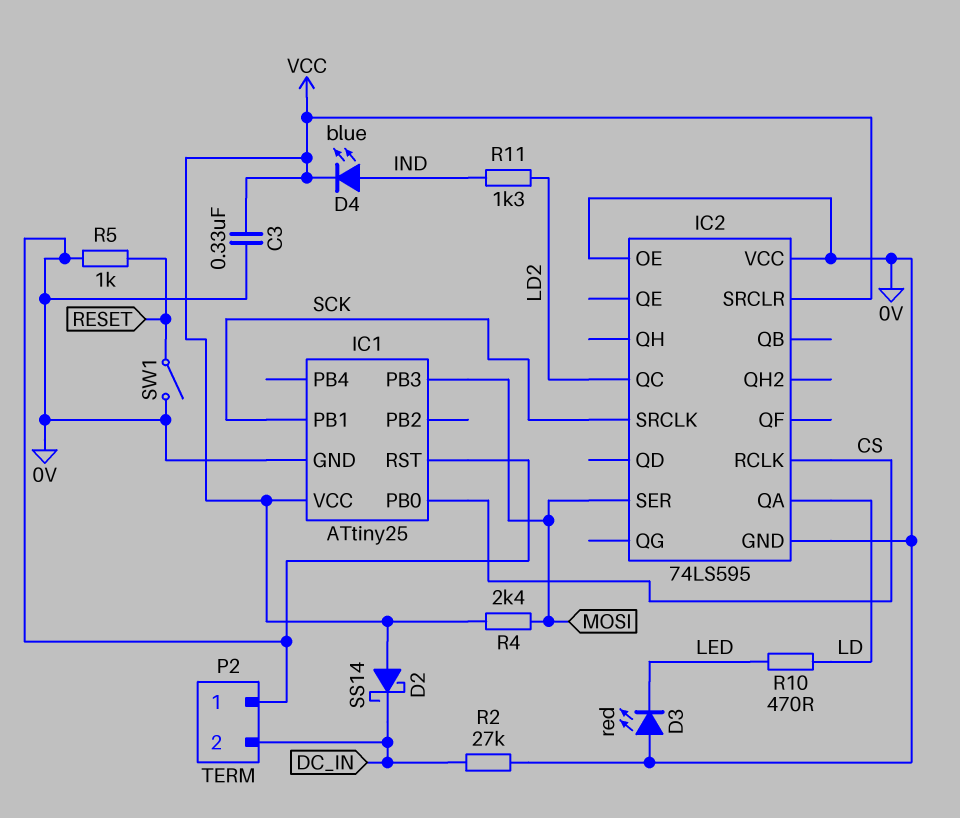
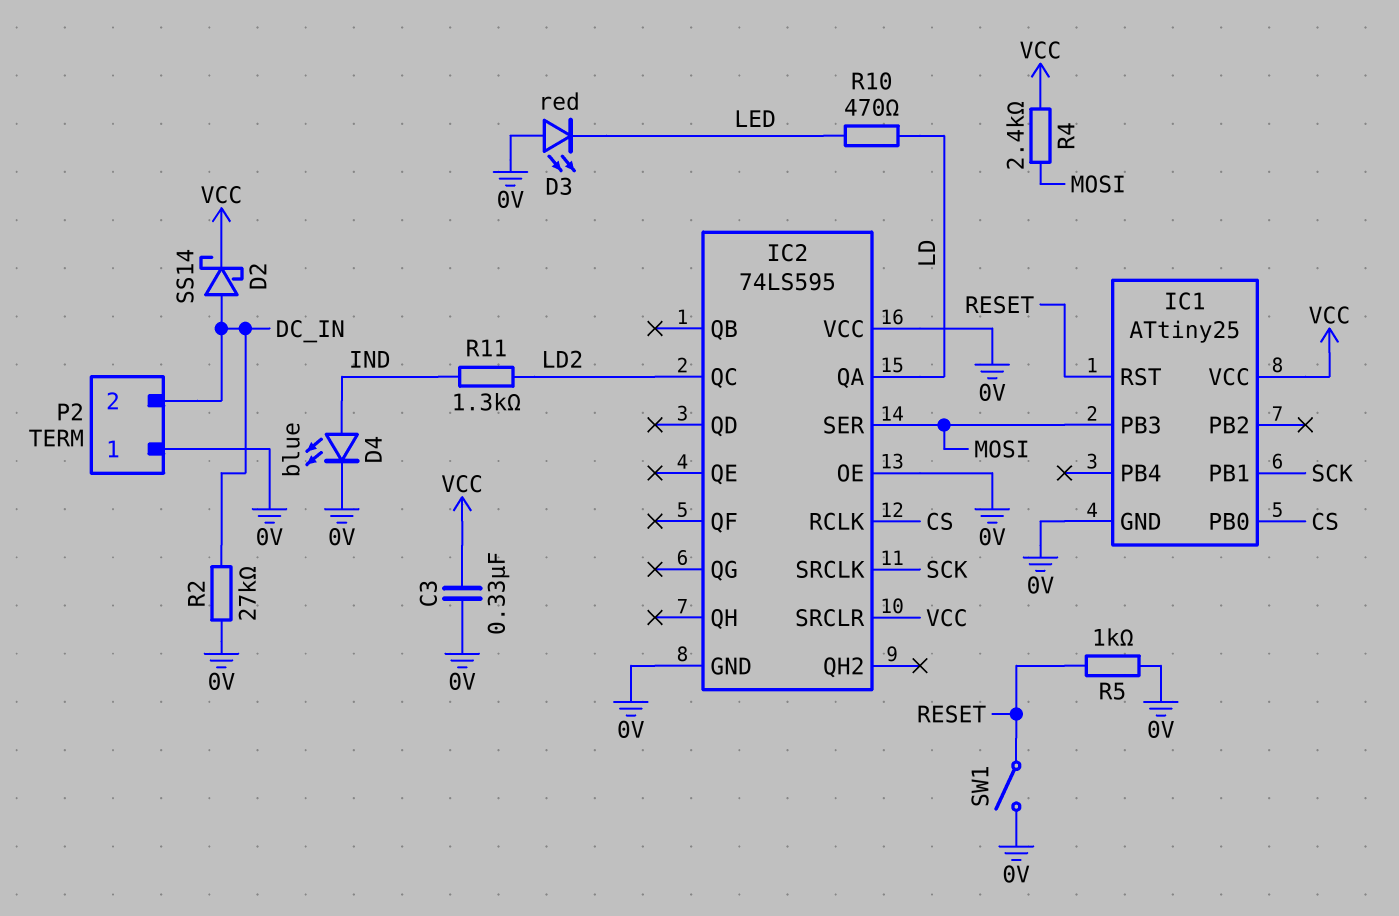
D2: schottky SS14 (A VCC, K DC_IN) -> schottky SS14 (A DC_IN, K VCC)
D4: LED blue (A IND, K VCC) -> LED blue (A IND, K 0V)
IC1 pin RST: 0V -> RESET

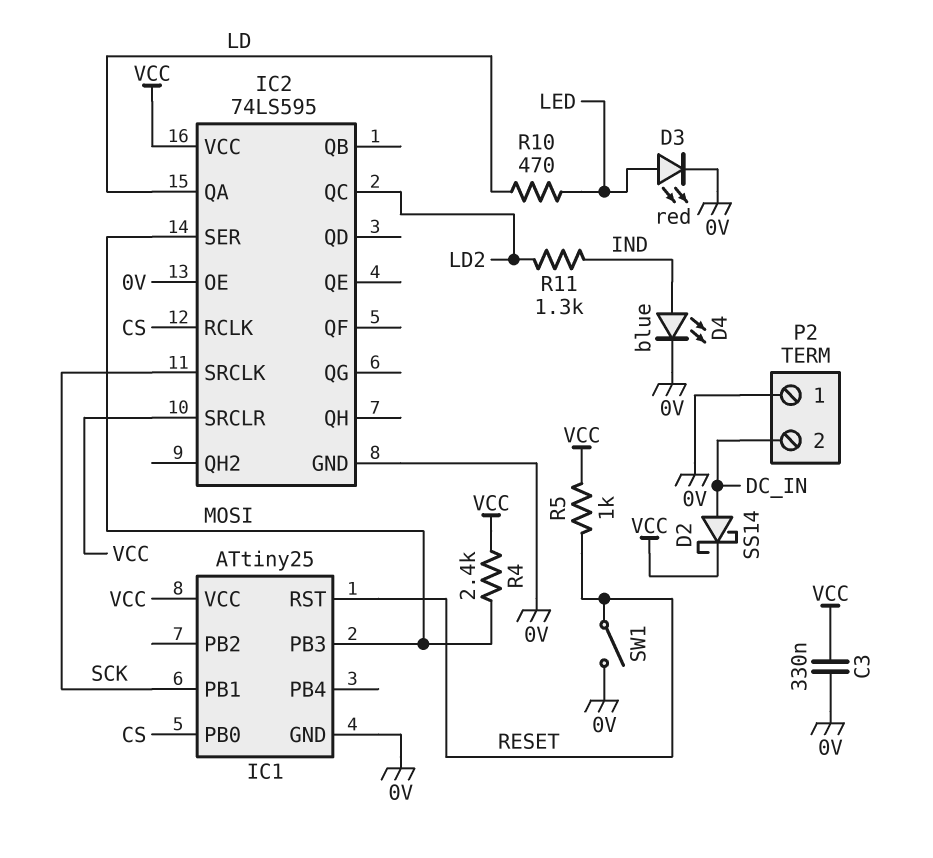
D3: LED red (A 0V, K LED) -> LED red (A LED, K 0V)
IC2 pin VCC: 0V -> VCC
R2: 27k (0V, DC_IN) -> none
R5: 1k (0V, RESET) -> 1k (RESET, VCC)

